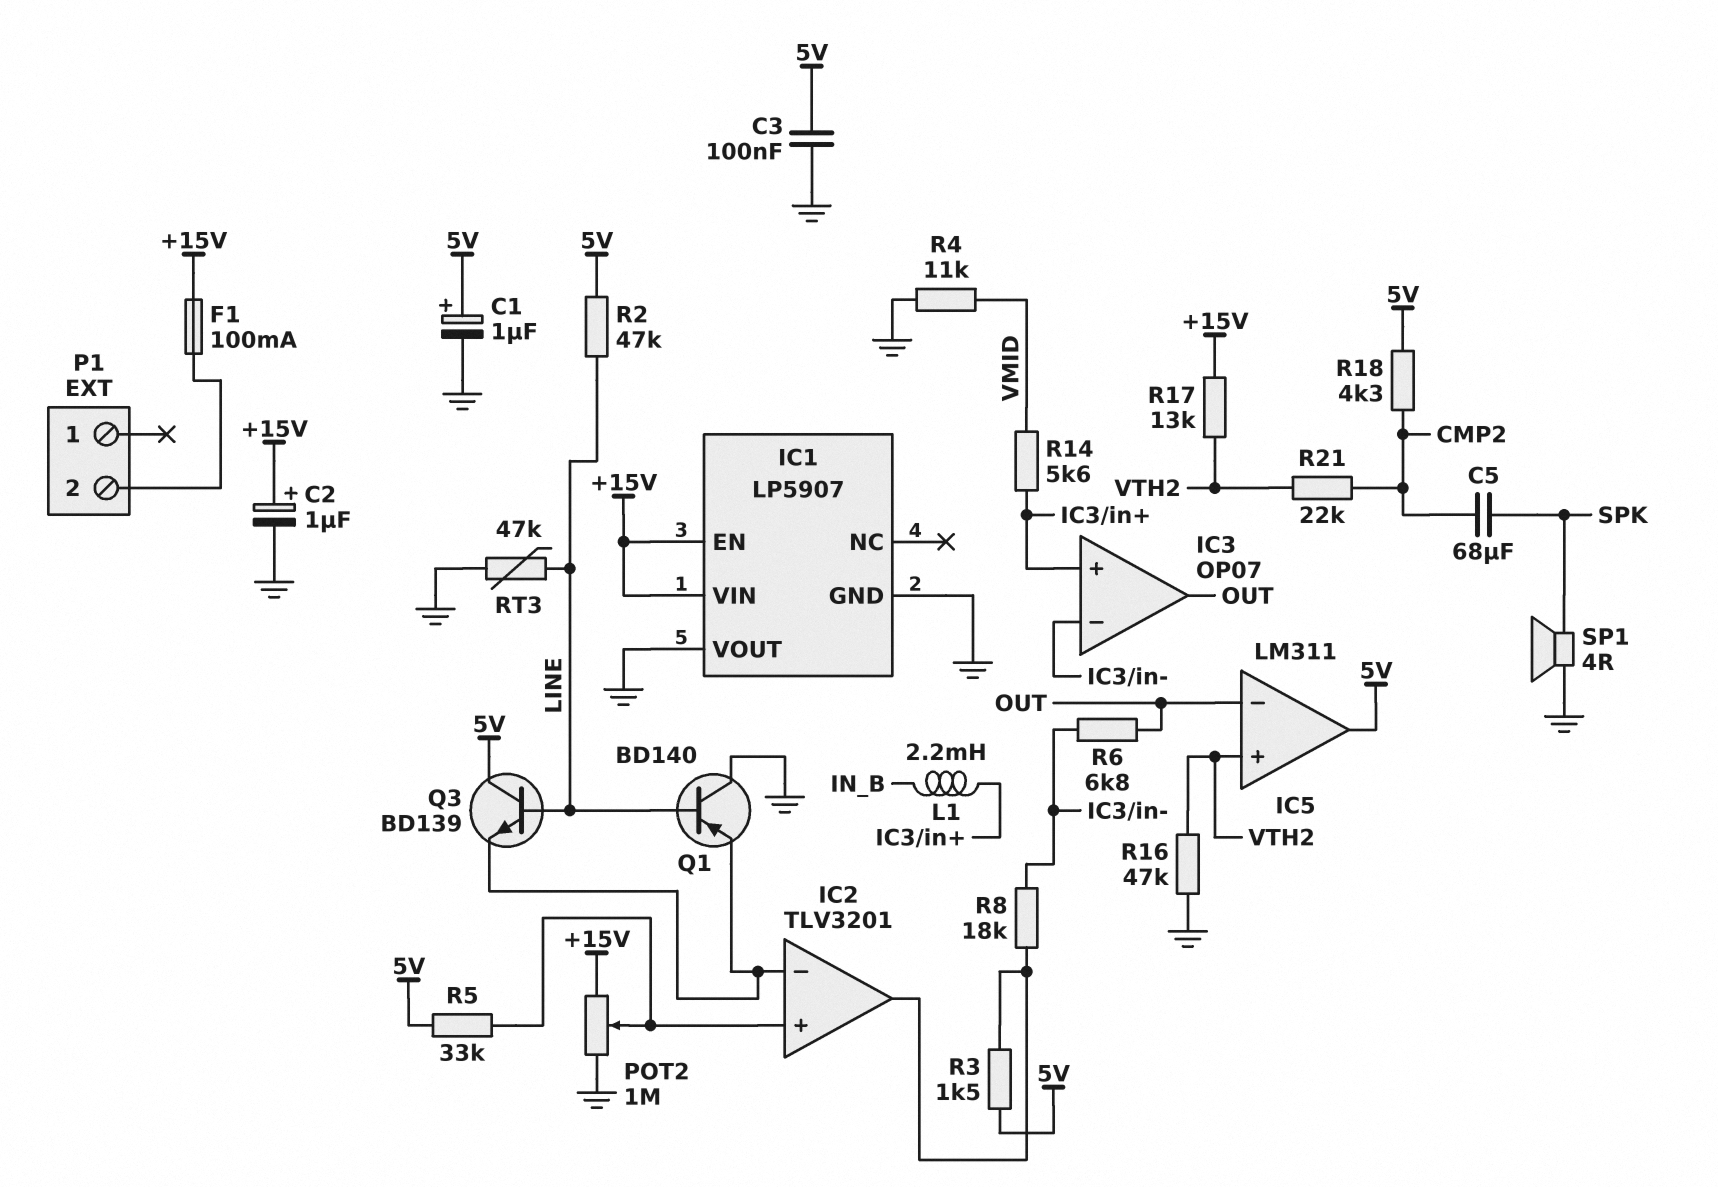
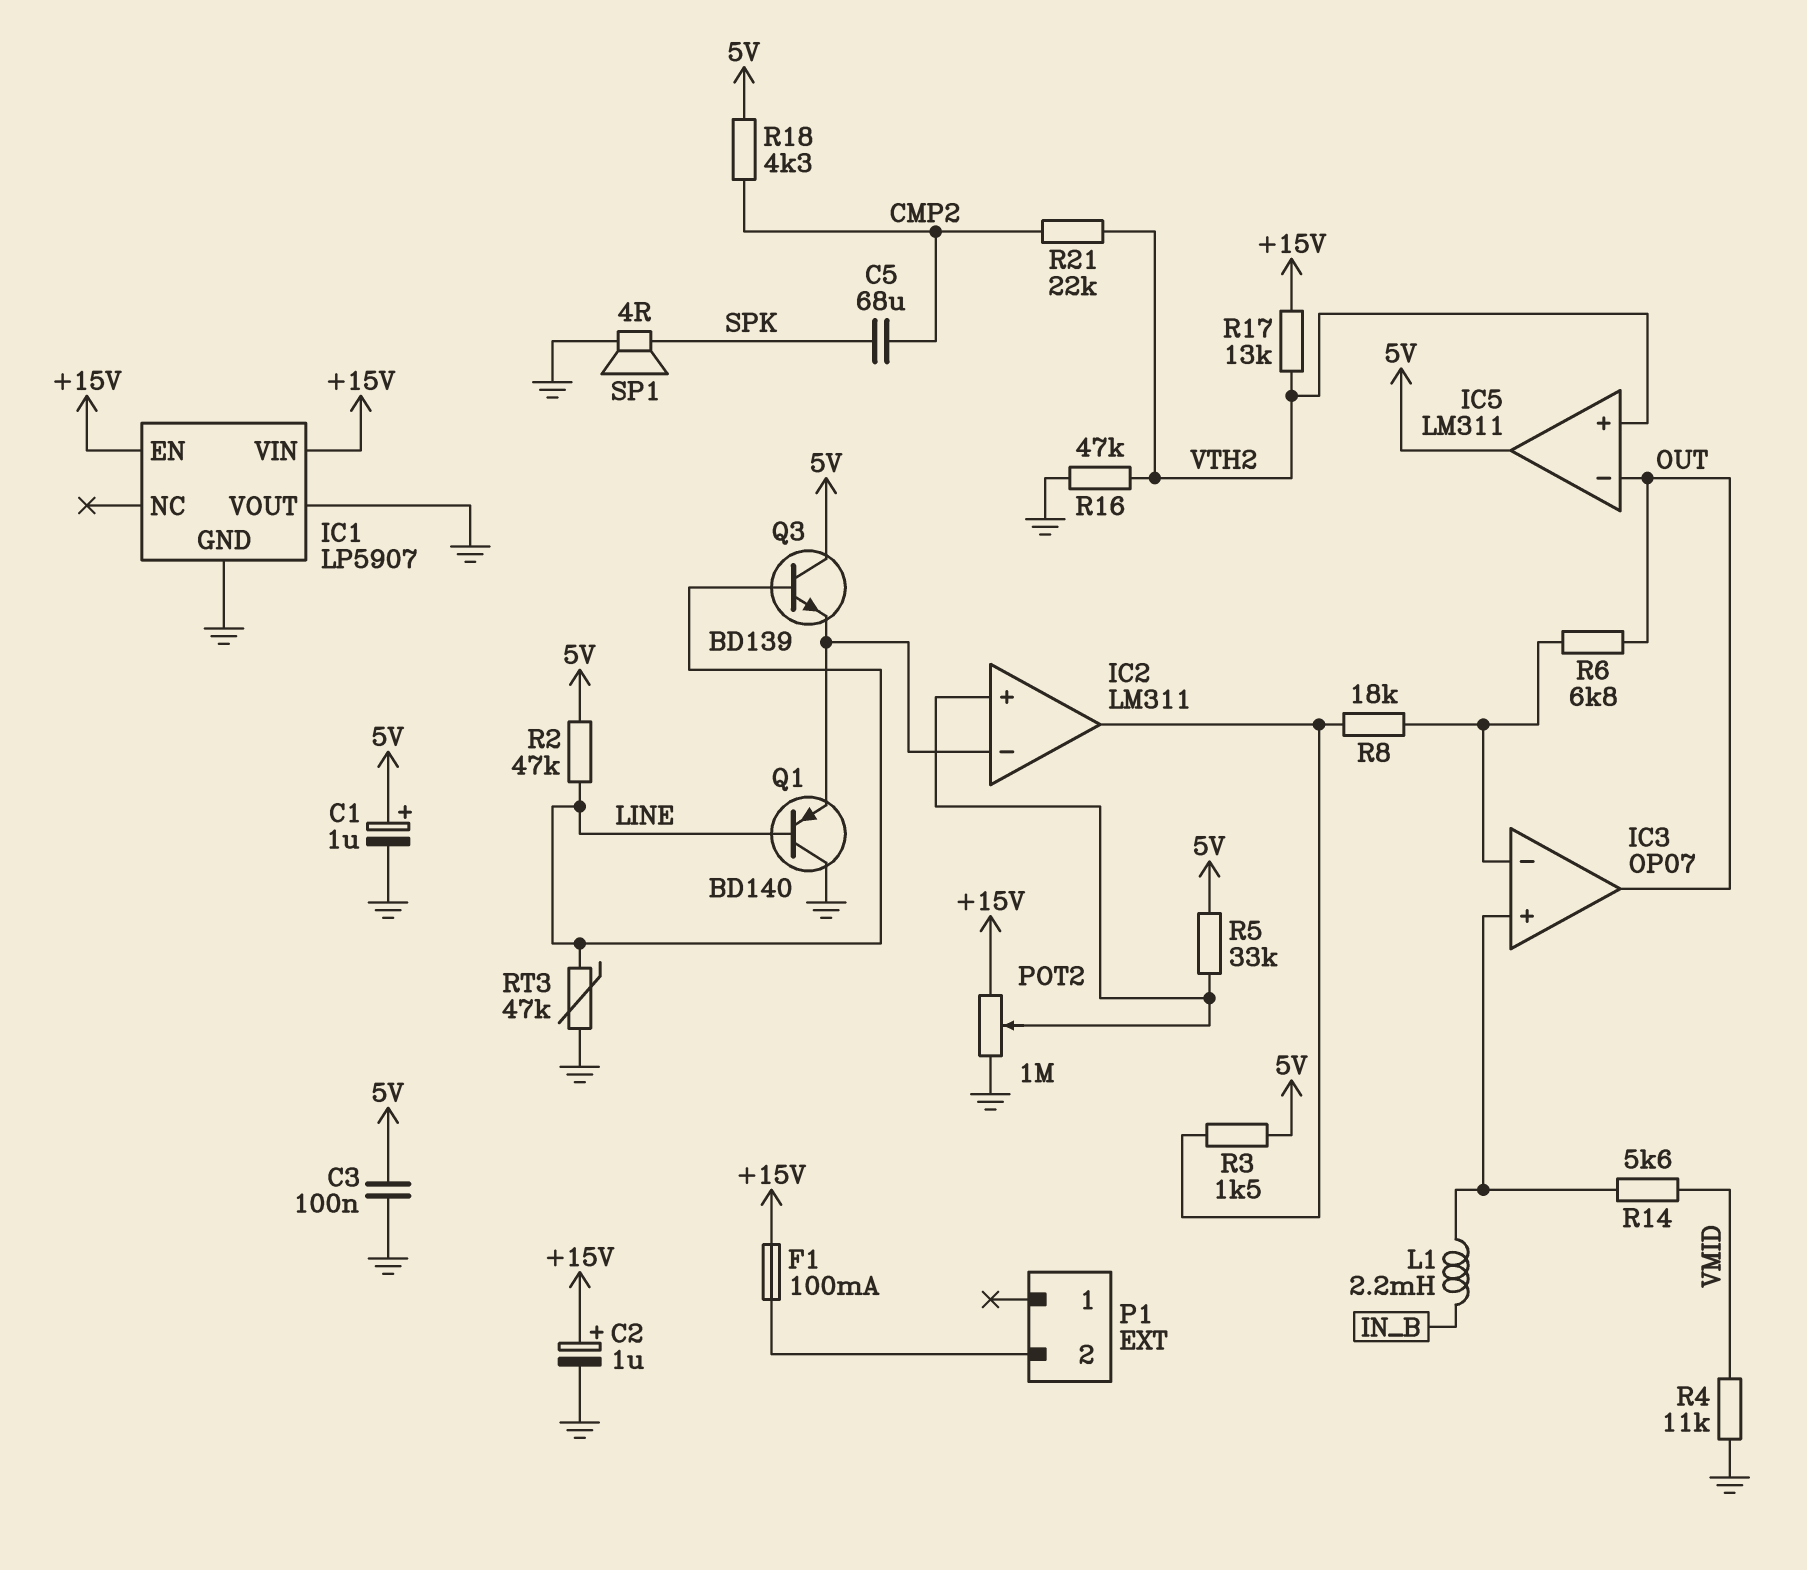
IC2: TLV3201 -> LM311

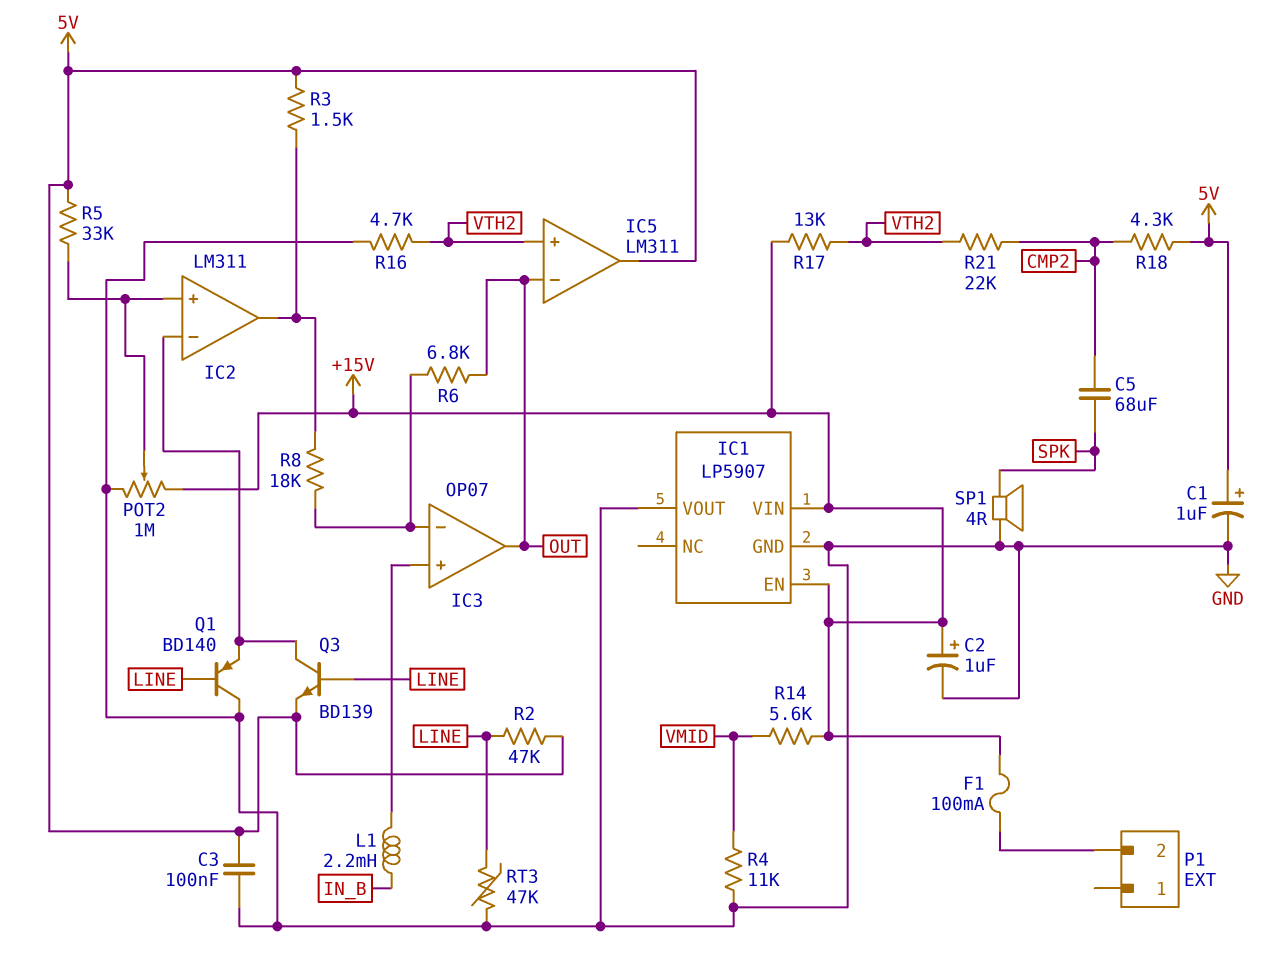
Q3: NPN BD139 (B LINE, C 5V, E IC2/in-) -> NPN BD139 (B LINE, C IC2/in-, E 5V)
R14: 5.6k (IC3/in+, VMID) -> 5.6k (+15V, VMID)
R16: 47k (GND, VTH2) -> 4.7k (GND, VTH2)

